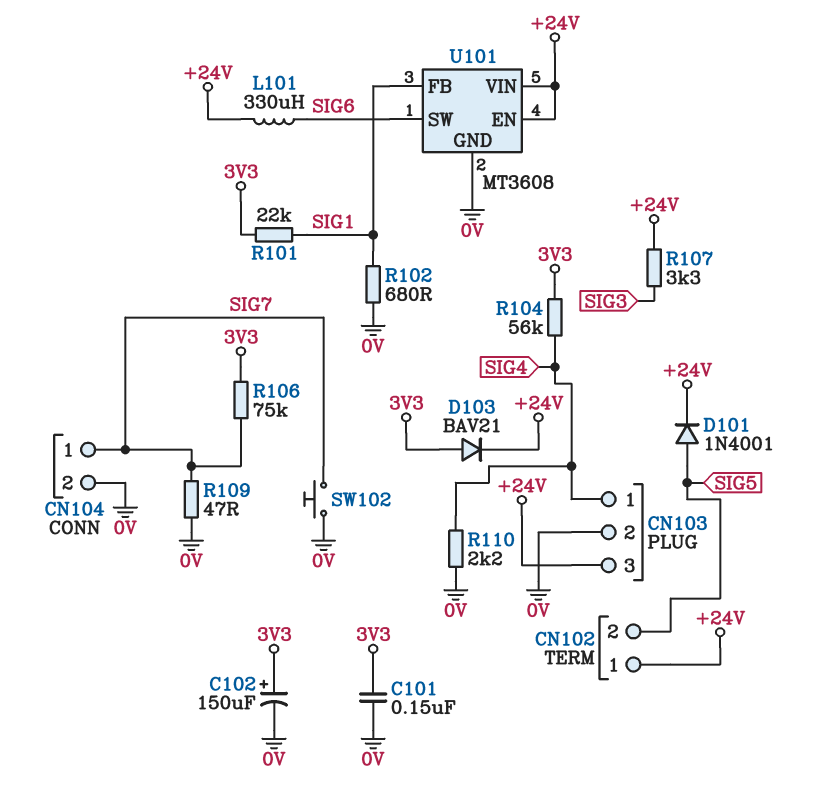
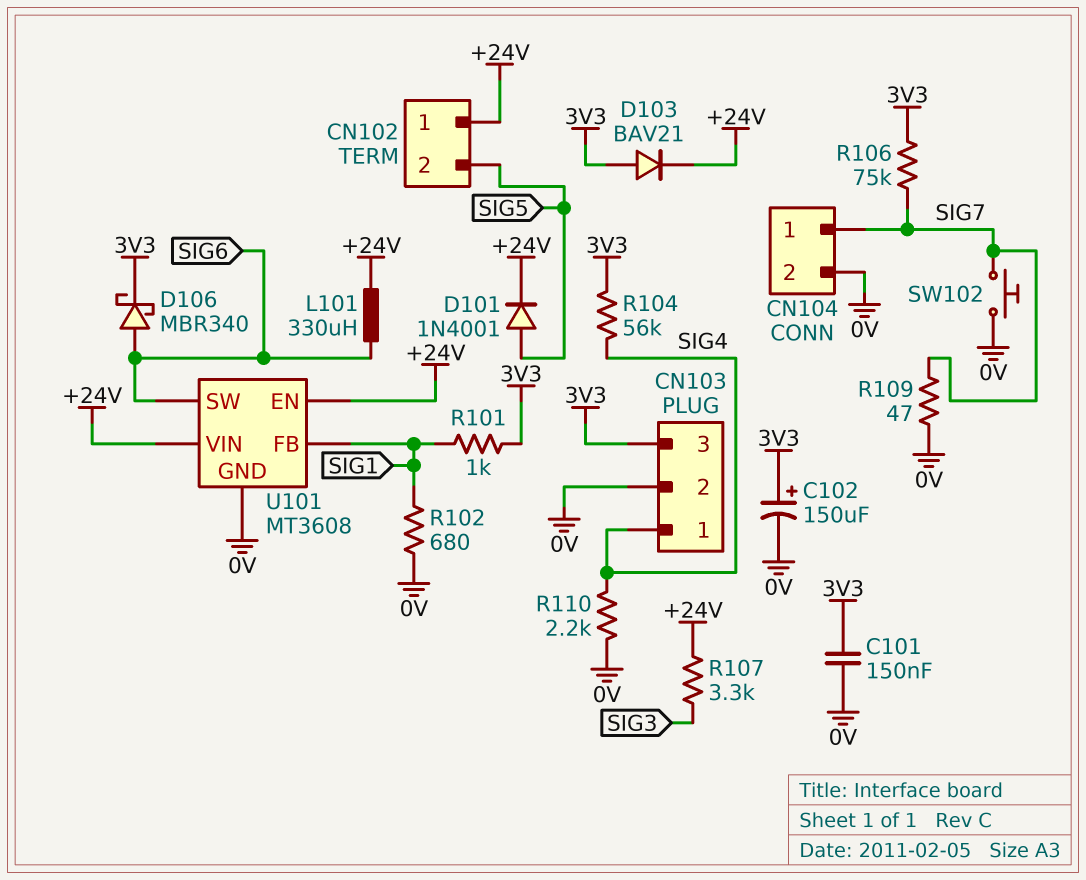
CN103 pin 3: +24V -> 3V3
D106: none -> schottky MBR340 (A SIG6, K 3V3)
R101: 22k (3V3, SIG1) -> 1k (3V3, SIG1)

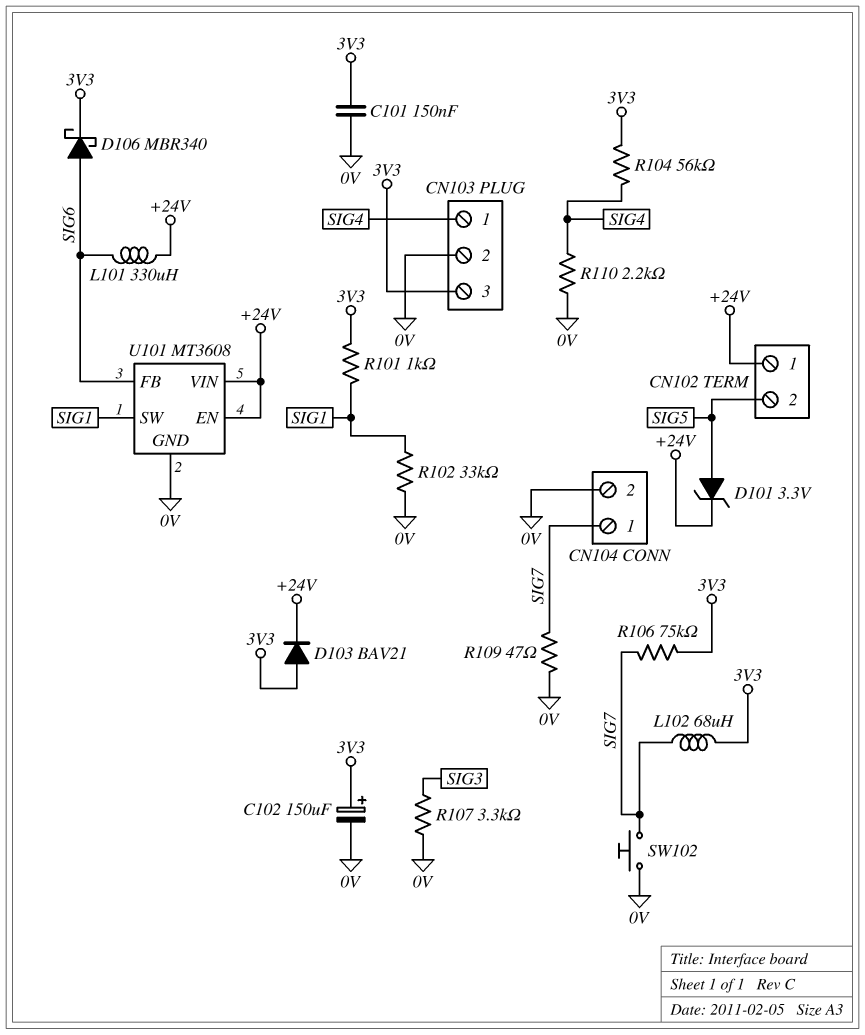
D101: diode 1N4001 (A SIG5, K +24V) -> zener 3.3V (A SIG5, K +24V)
L102: none -> 68uH (3V3, SIG7)
R102: 680 (0V, SIG1) -> 33k (0V, SIG1)
R107: 3.3k (+24V, SIG3) -> 3.3k (0V, SIG3)
U101 pin FB: SIG1 -> SIG6
U101 pin SW: SIG6 -> SIG1

